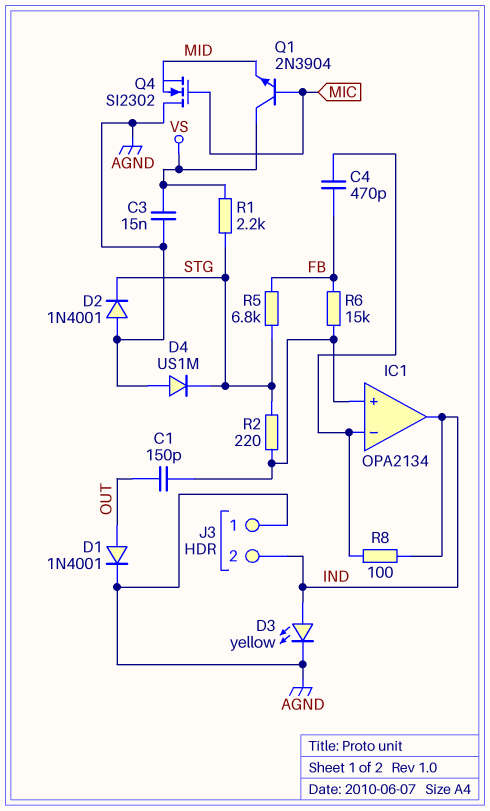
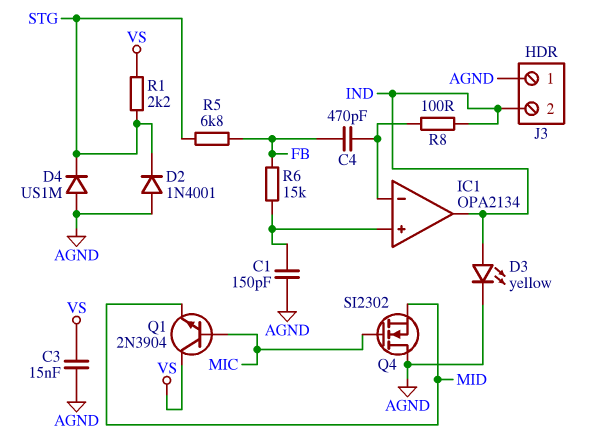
C1: 150pF (IC1/in+, OUT) -> 150pF (AGND, IC1/in+)
D1: diode 1N4001 (A OUT, K AGND) -> none
R2: 220 (IC1/in+, STG) -> none

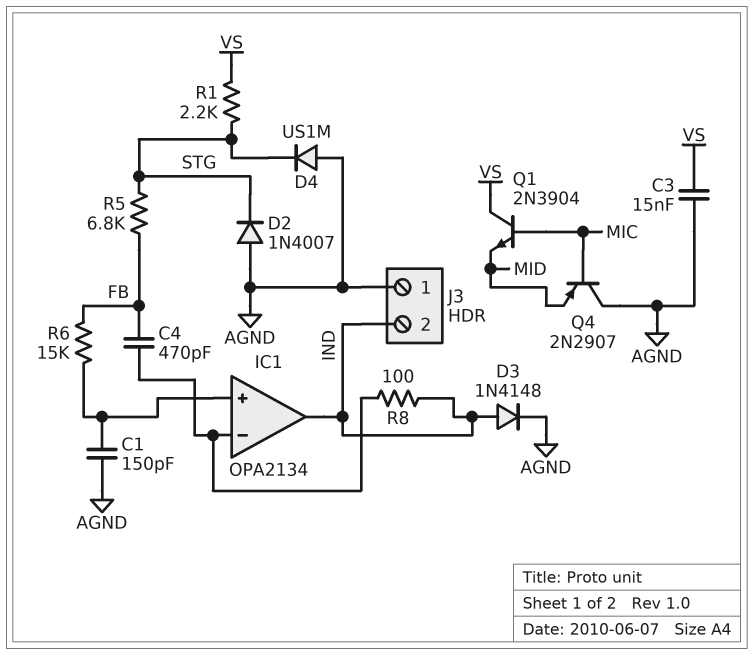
D2: diode 1N4001 (A AGND, K STG) -> diode 1N4007 (A AGND, K STG)
D3: LED yellow (A IND, K AGND) -> diode 1N4148 (A IND, K AGND)
Q4: NMOS SI2302 (G MIC, D AGND, S MID) -> PNP 2N2907 (B MIC, C AGND, E MID)

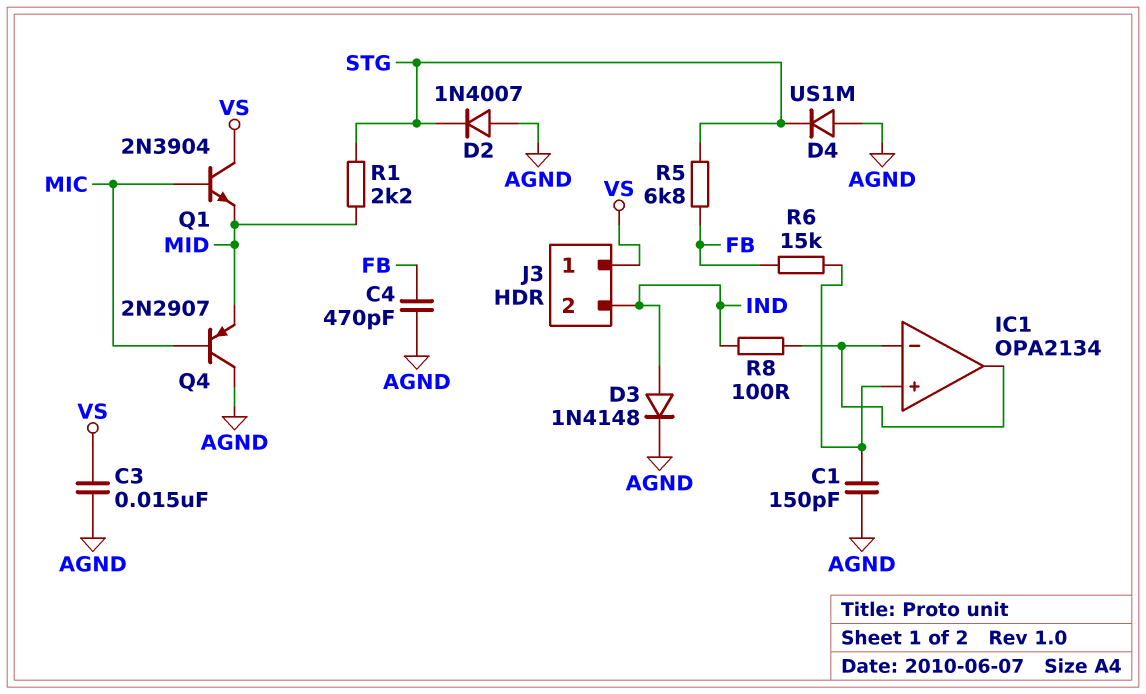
C4: 470pF (FB, IC1/in-) -> 470pF (AGND, FB)
IC1 pin out: IND -> IC1/in-
J3 pin 1: AGND -> VS
R1: 2.2k (STG, VS) -> 2.2k (MID, STG)

